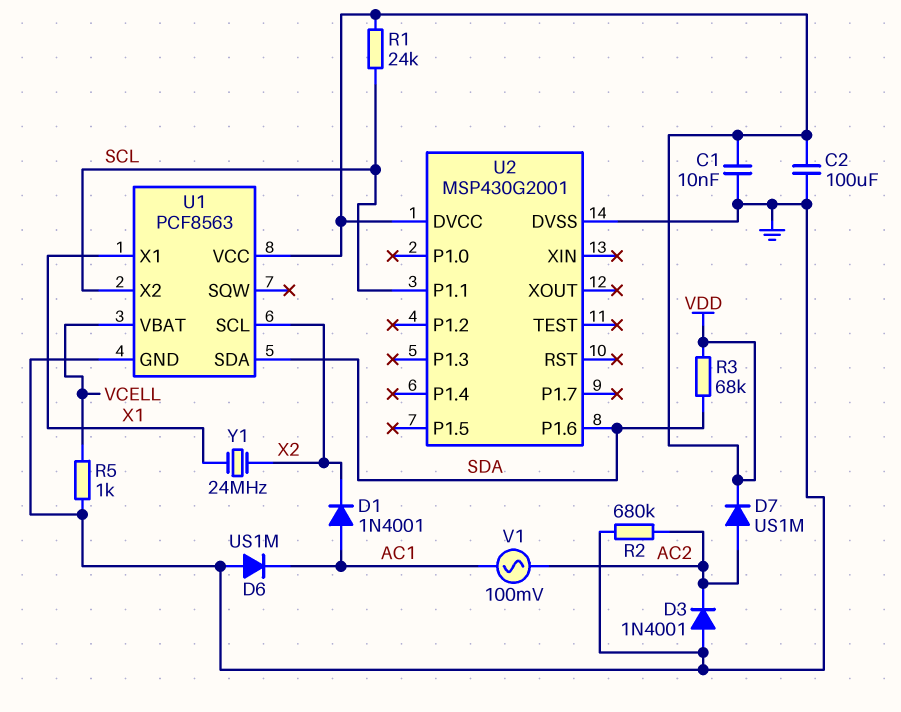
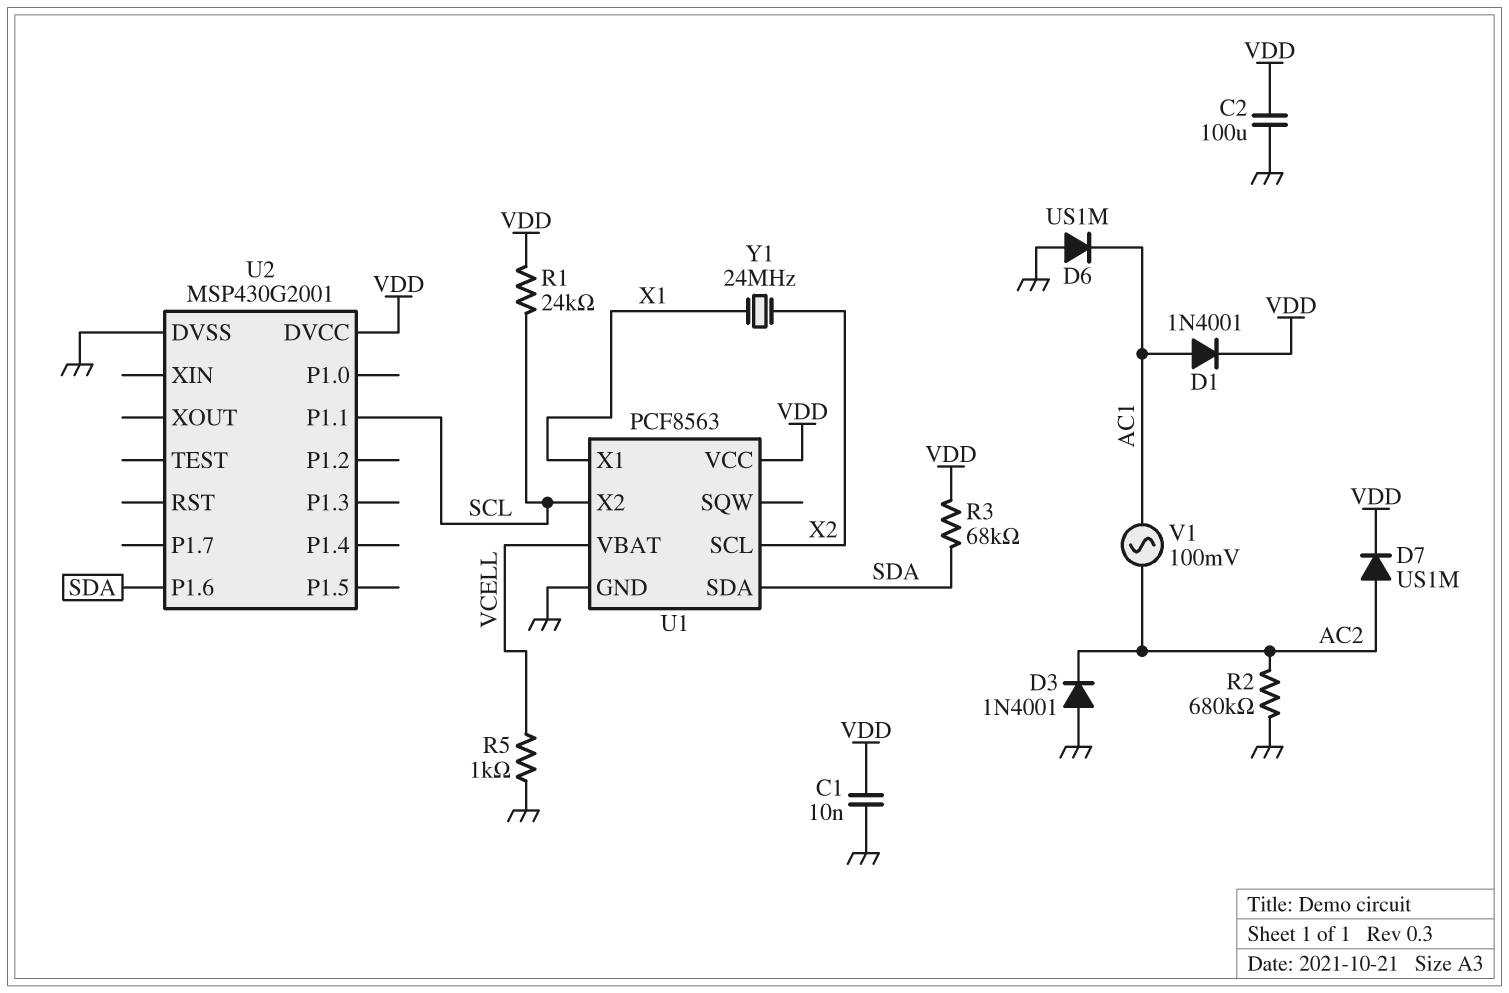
D1: diode 1N4001 (A AC1, K X2) -> diode 1N4001 (A AC1, K VDD)

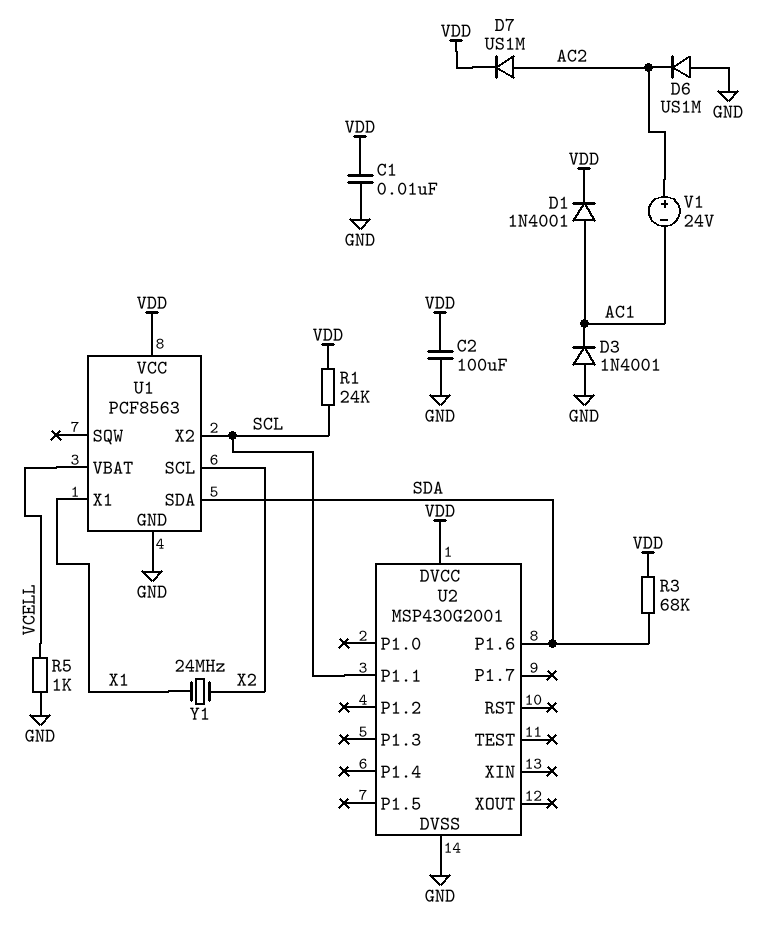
D3: diode 1N4001 (A GND, K AC2) -> diode 1N4001 (A GND, K AC1)
D6: diode US1M (A GND, K AC1) -> diode US1M (A GND, K AC2)
R2: 680k (AC2, GND) -> none
V1: AC 100mV (AC1, AC2) -> 24V (plus AC2, minus AC1)

